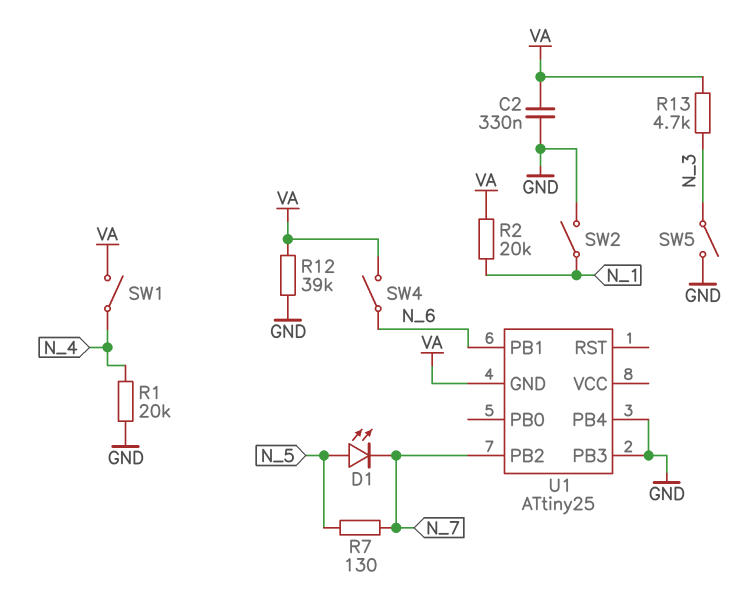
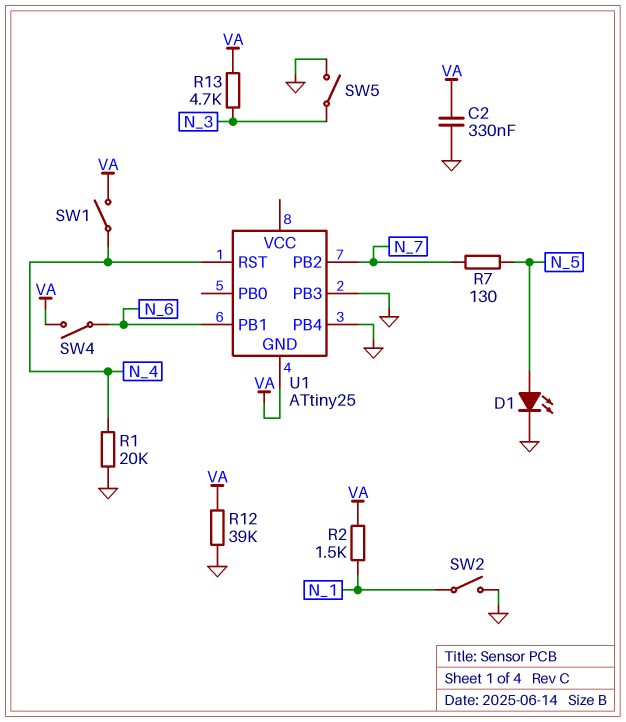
D1: LED (A N_5, K N_7) -> LED (A N_5, K GND)
R2: 20k (N_1, VA) -> 1.5k (N_1, VA)
U1 pin RST: none -> N_4

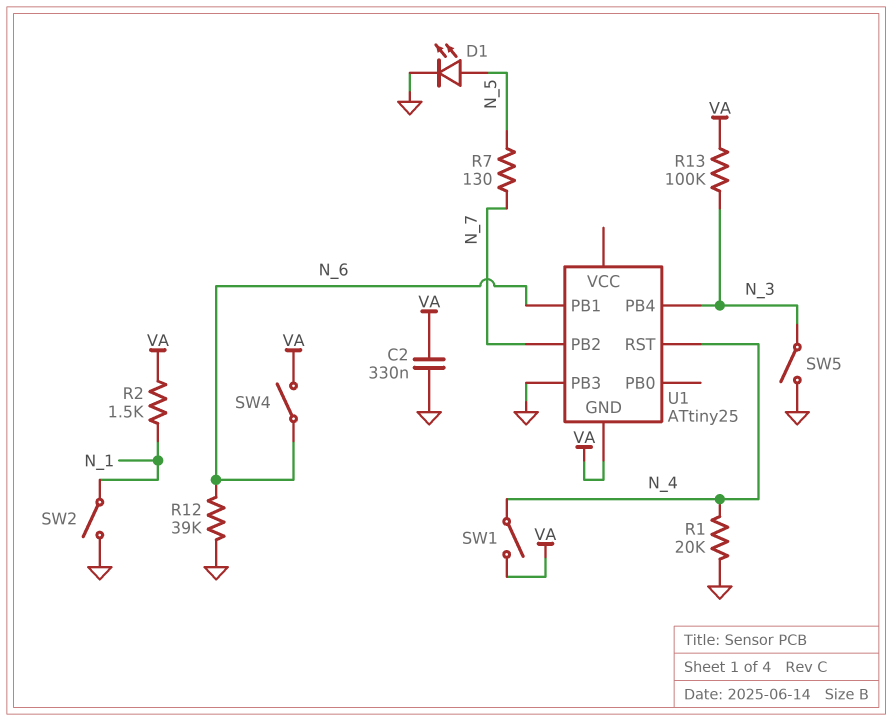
R12: 39k (GND, VA) -> 39k (GND, N_6)
R13: 4.7k (N_3, VA) -> 100k (N_3, VA)
U1 pin PB4: GND -> N_3

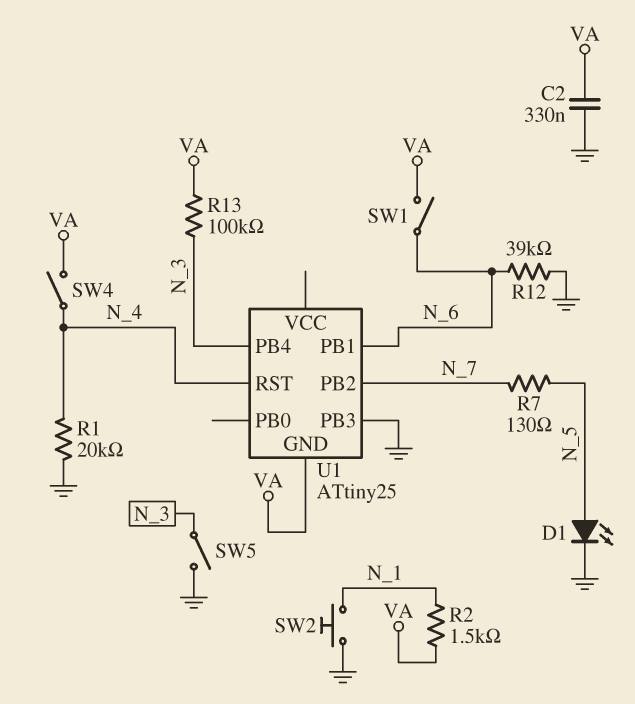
SW1: switch (N_4, VA) -> switch (N_6, VA)
SW2: switch (GND, N_1) -> button (GND, N_1)
SW4: switch (N_6, VA) -> switch (N_4, VA)

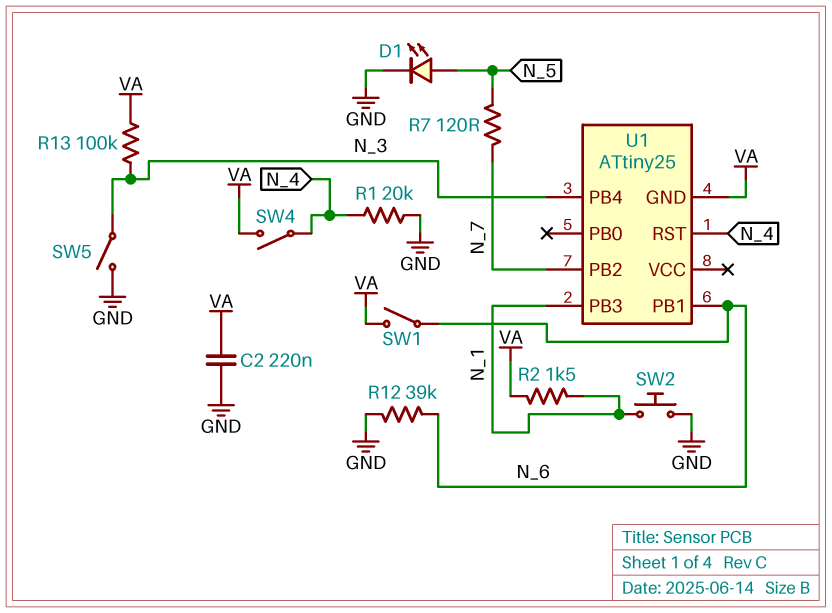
C2: 330nF (GND, VA) -> 220nF (GND, VA)
R7: 130 (N_5, N_7) -> 120 (N_5, N_7)
U1 pin PB3: GND -> N_1

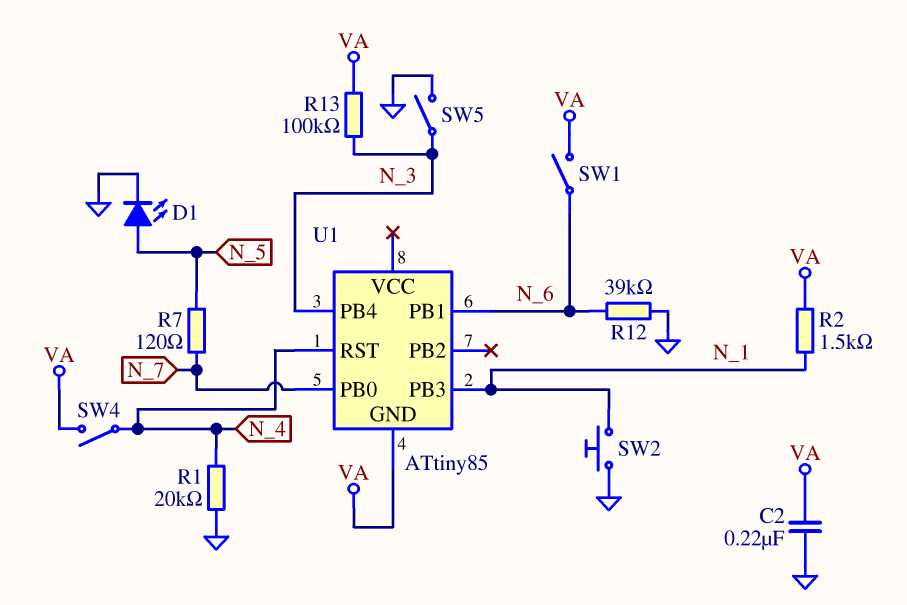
U1: ATtiny25 -> ATtiny85
U1 pin PB0: none -> N_7
U1 pin PB2: N_7 -> none

